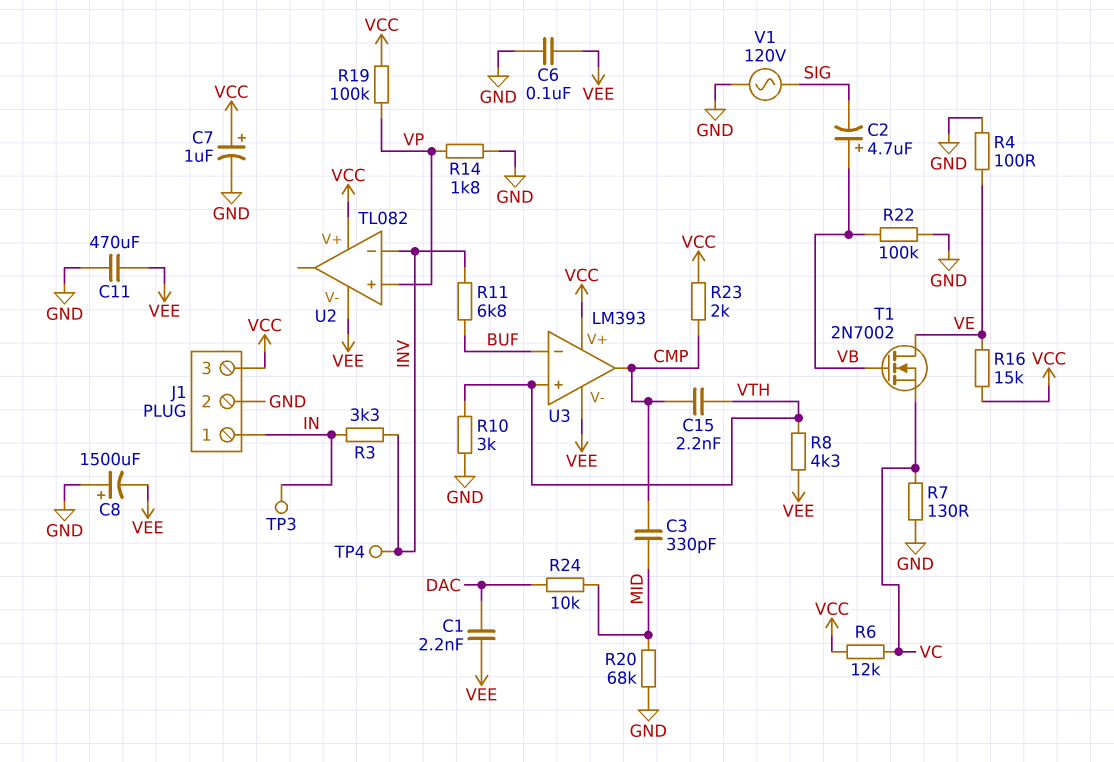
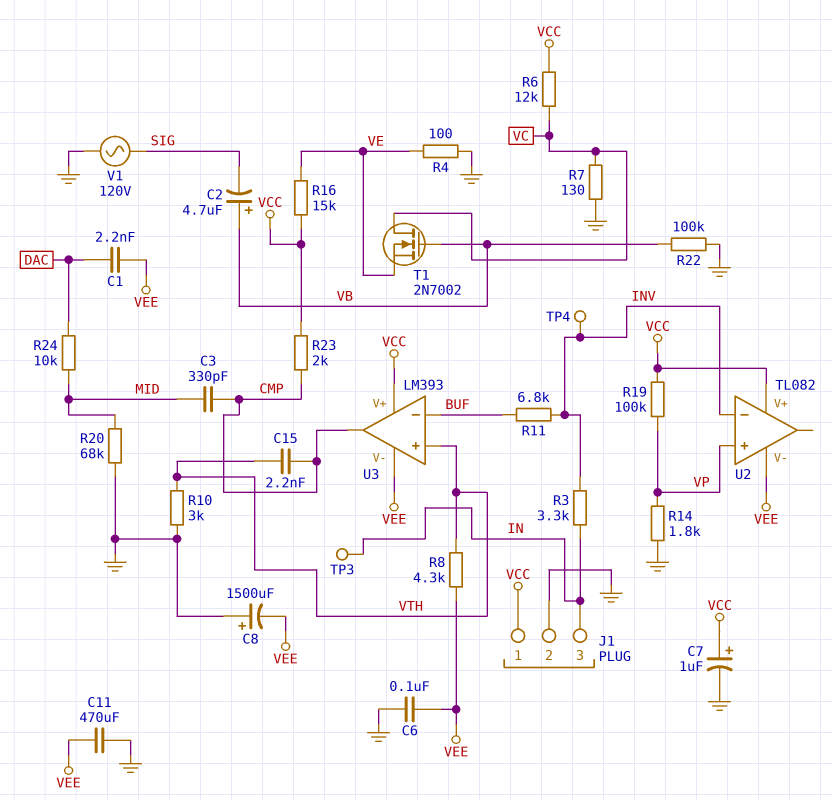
J1 pin 1: IN -> VCC
J1 pin 3: VCC -> IN
T1: NMOS 2N7002 (G VB, D VE, S VC) -> NMOS 2N7002 (G VB, D VC, S VE)

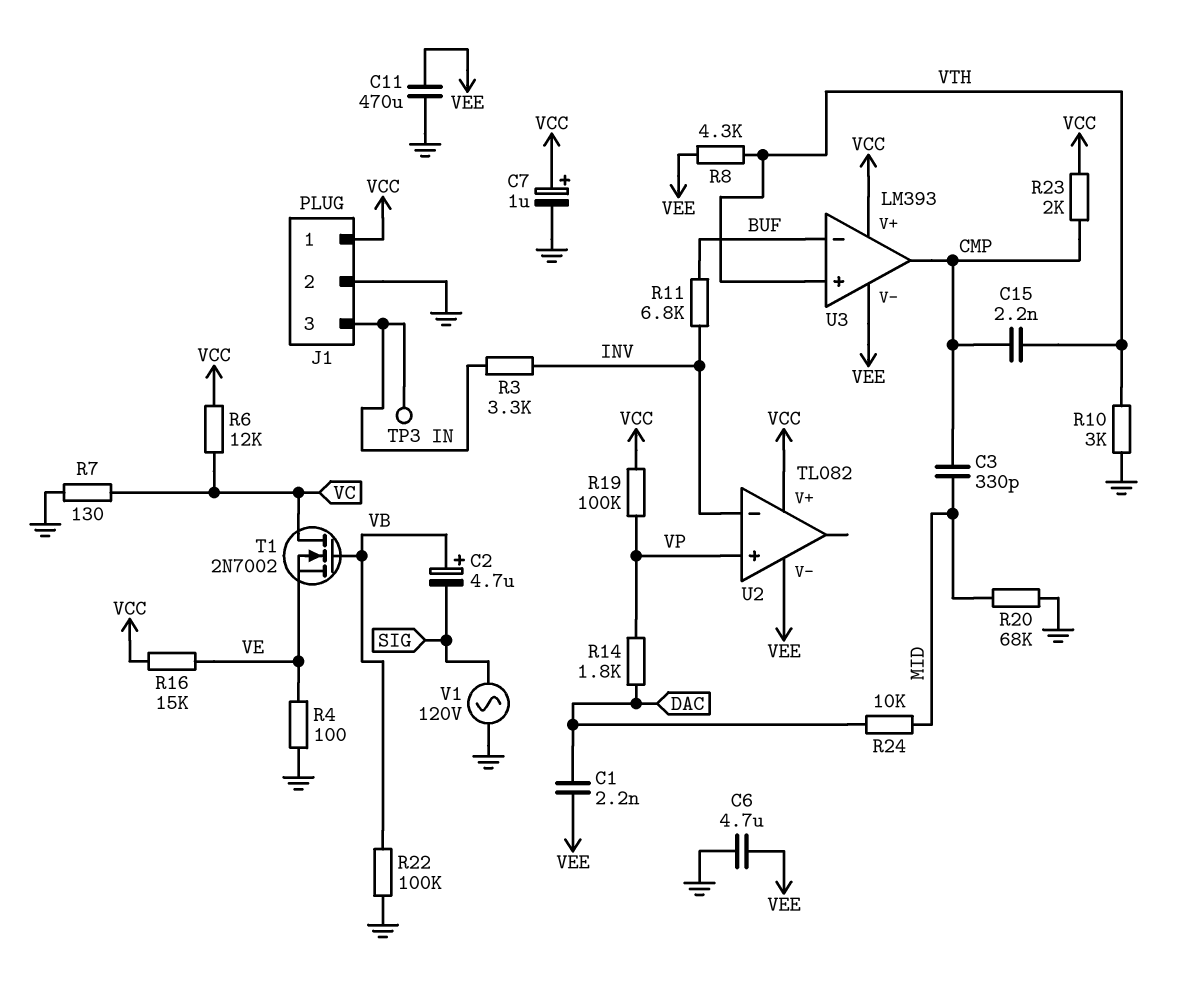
C6: 100nF (GND, VEE) -> 4.7uF (GND, VEE)
C8: 1500uF (plus GND, minus VEE) -> none
R14: 1.8k (GND, VP) -> 1.8k (DAC, VP)
TP4: test point (INV) -> none

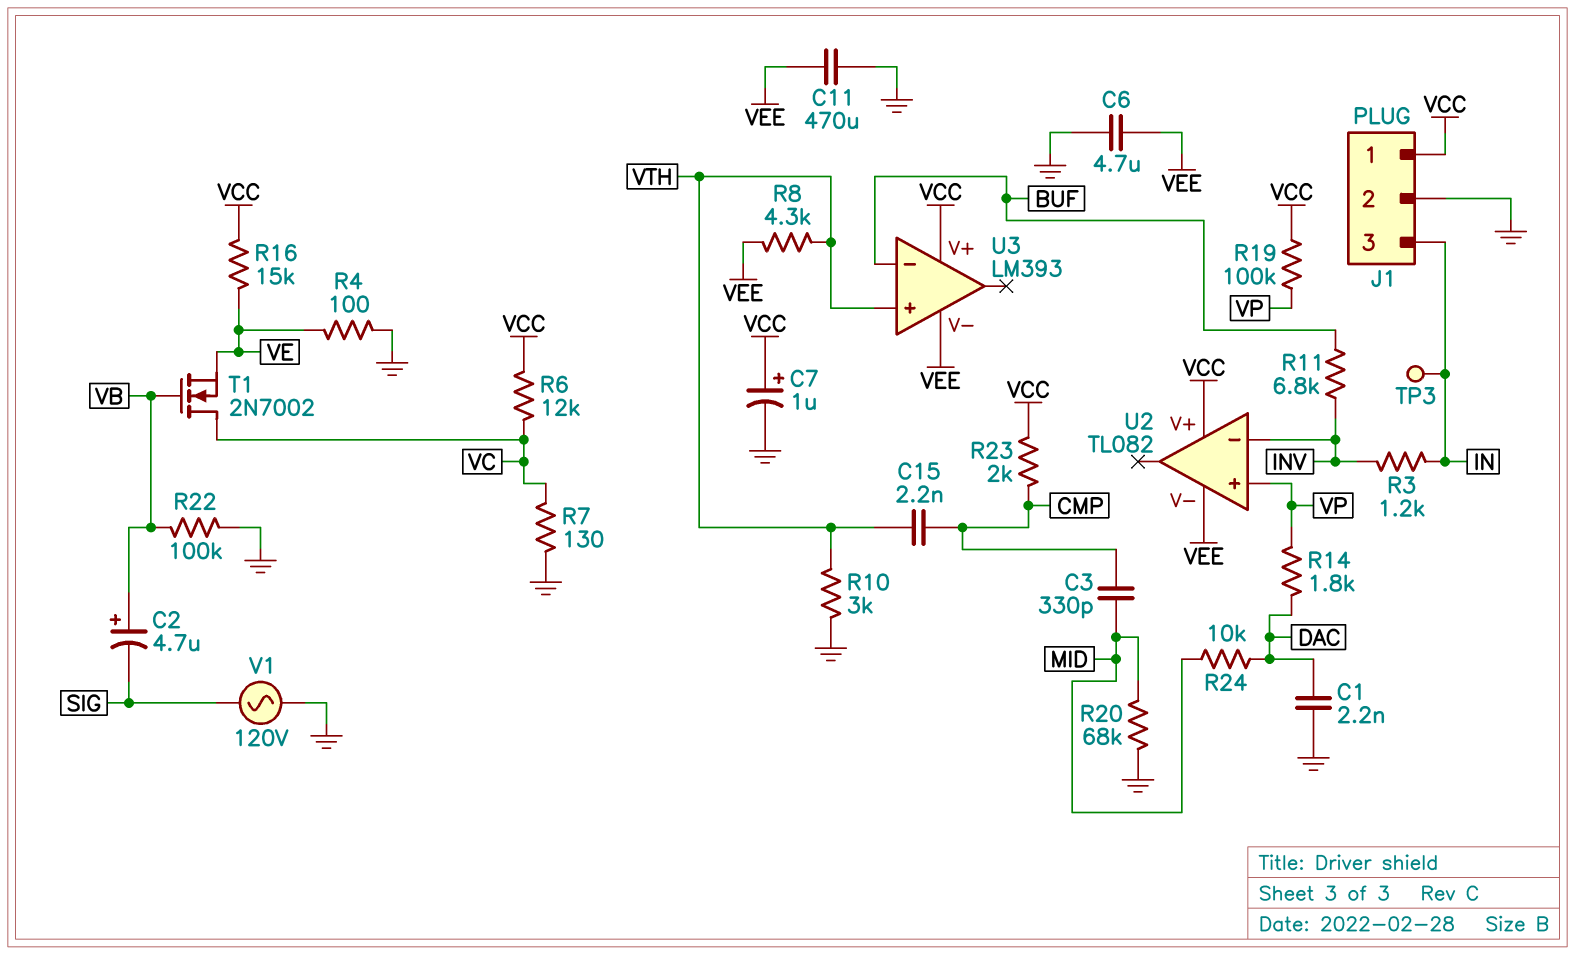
C1: 2.2nF (DAC, VEE) -> 2.2nF (DAC, GND)
R3: 3.3k (IN, INV) -> 1.2k (IN, INV)
U3 pin out: CMP -> none

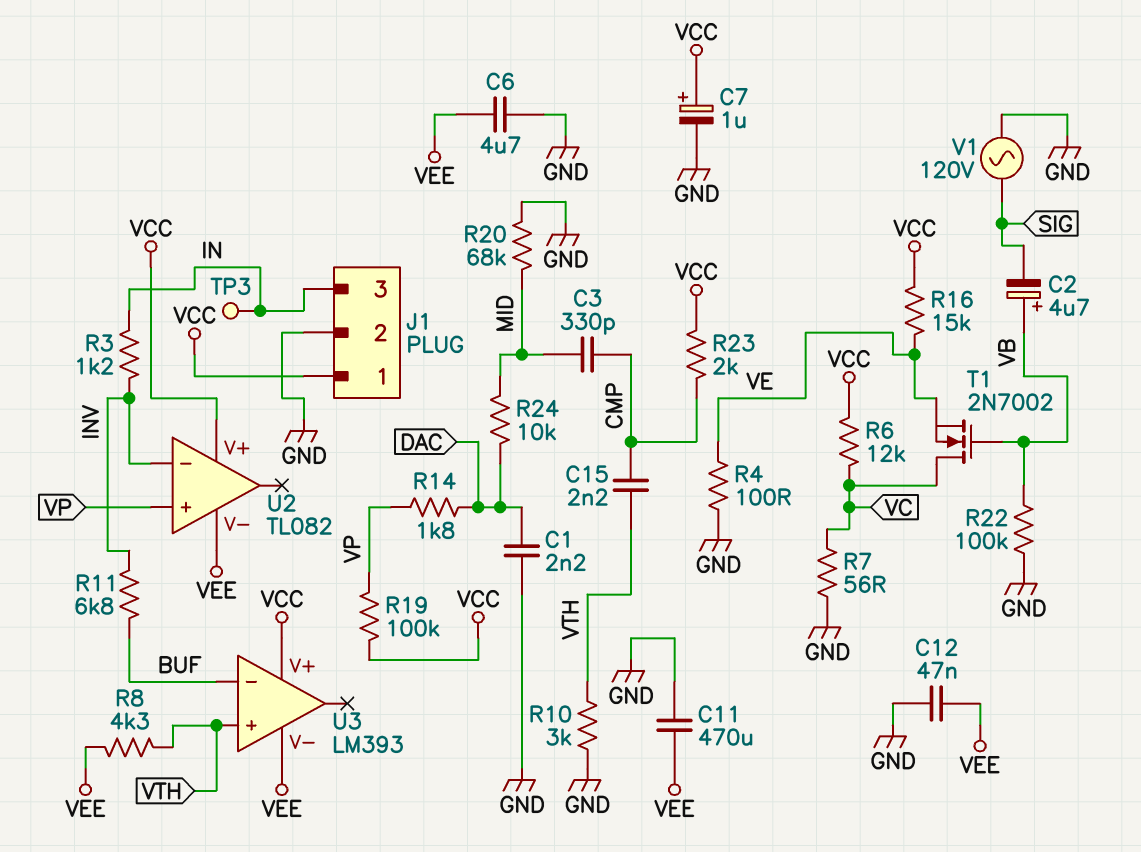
C12: none -> 47nF (GND, VEE)
R7: 130 (GND, VC) -> 56 (GND, VC)

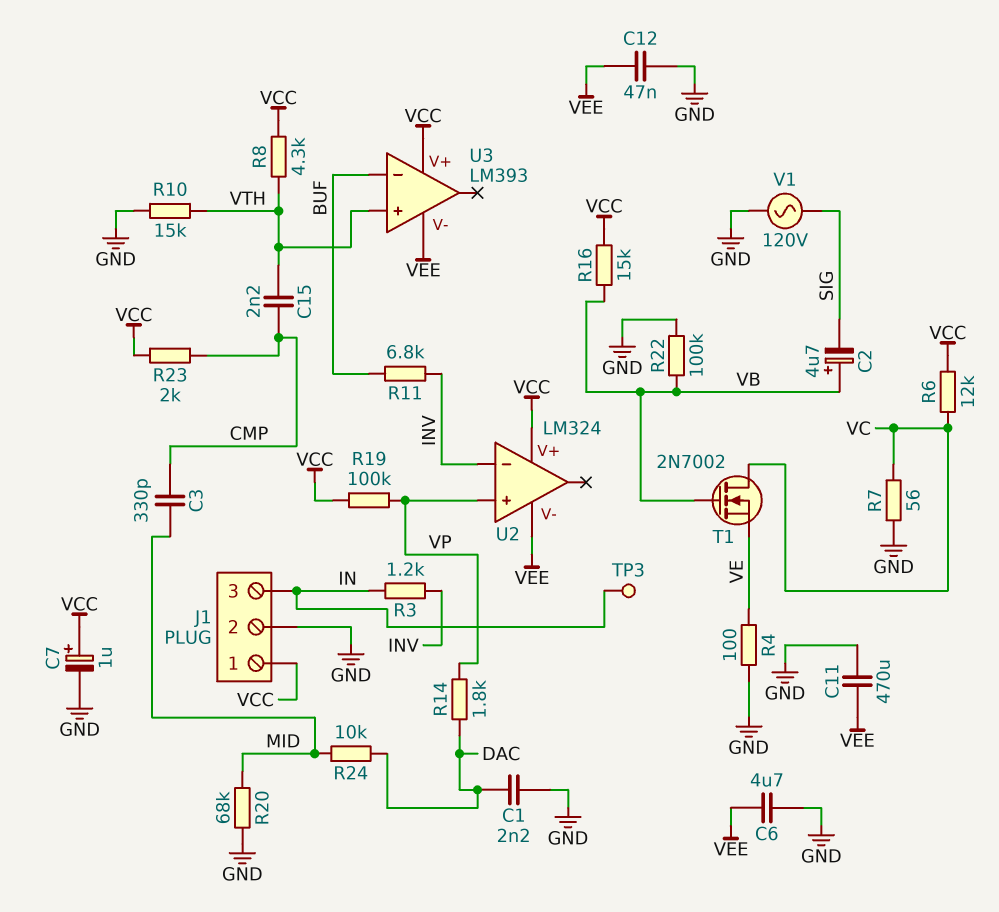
R8: 4.3k (VEE, VTH) -> 4.3k (VCC, VTH)
R10: 3k (GND, VTH) -> 15k (GND, VTH)
R16: 15k (VCC, VE) -> 15k (VB, VCC)
U2: TL082 -> LM324

